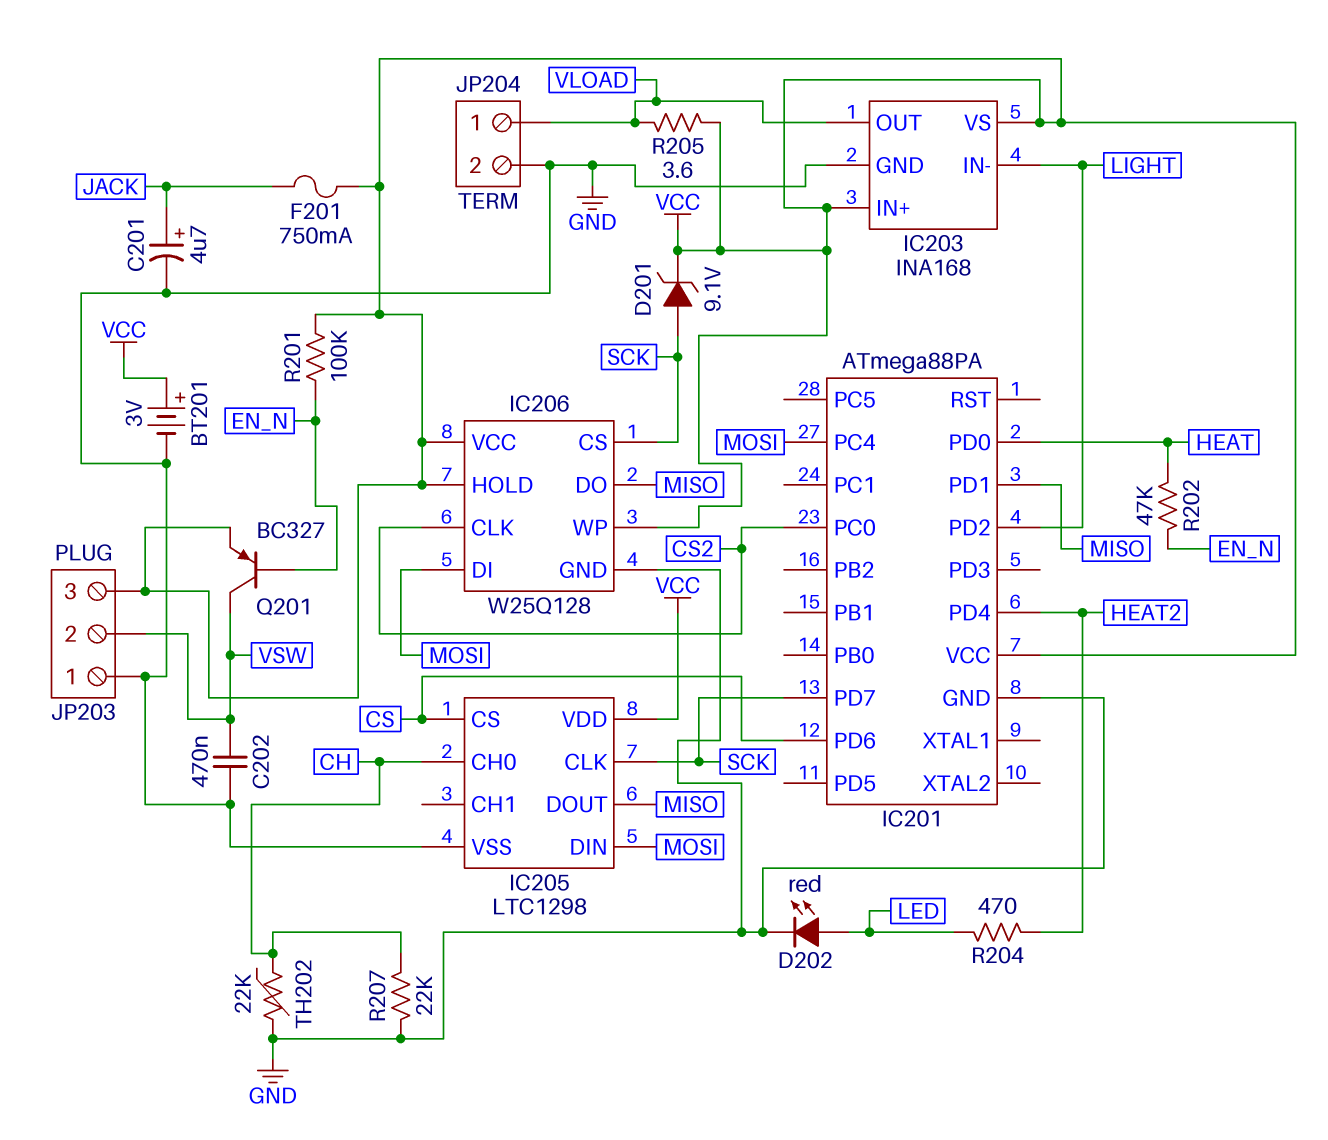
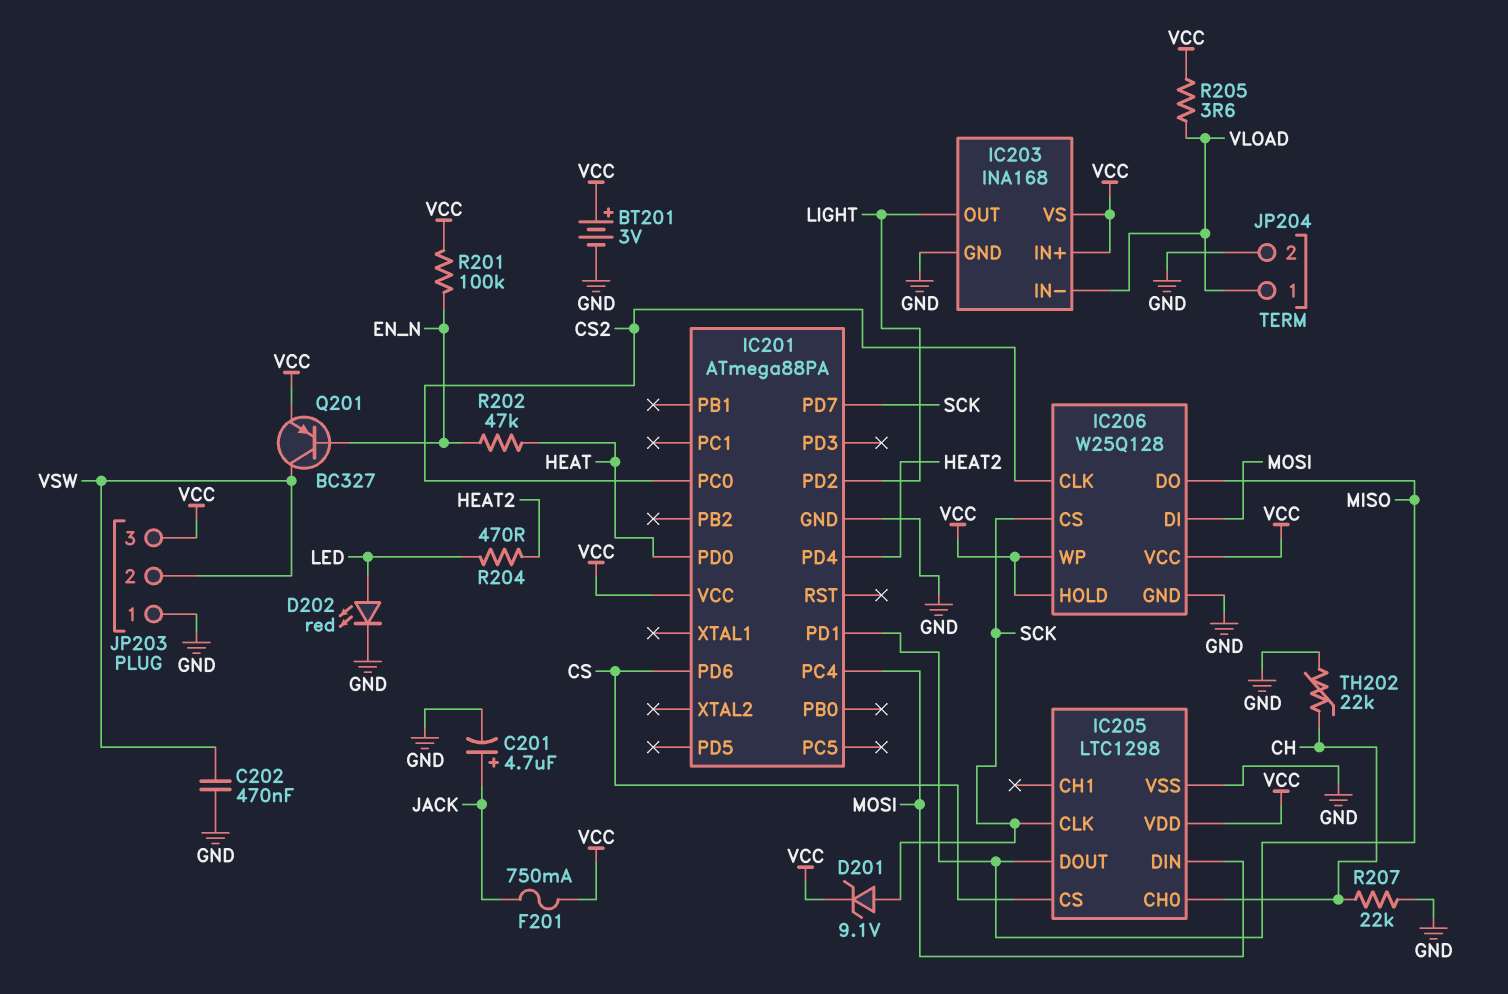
IC203 pin IN-: LIGHT -> VLOAD
IC203 pin OUT: VLOAD -> LIGHT

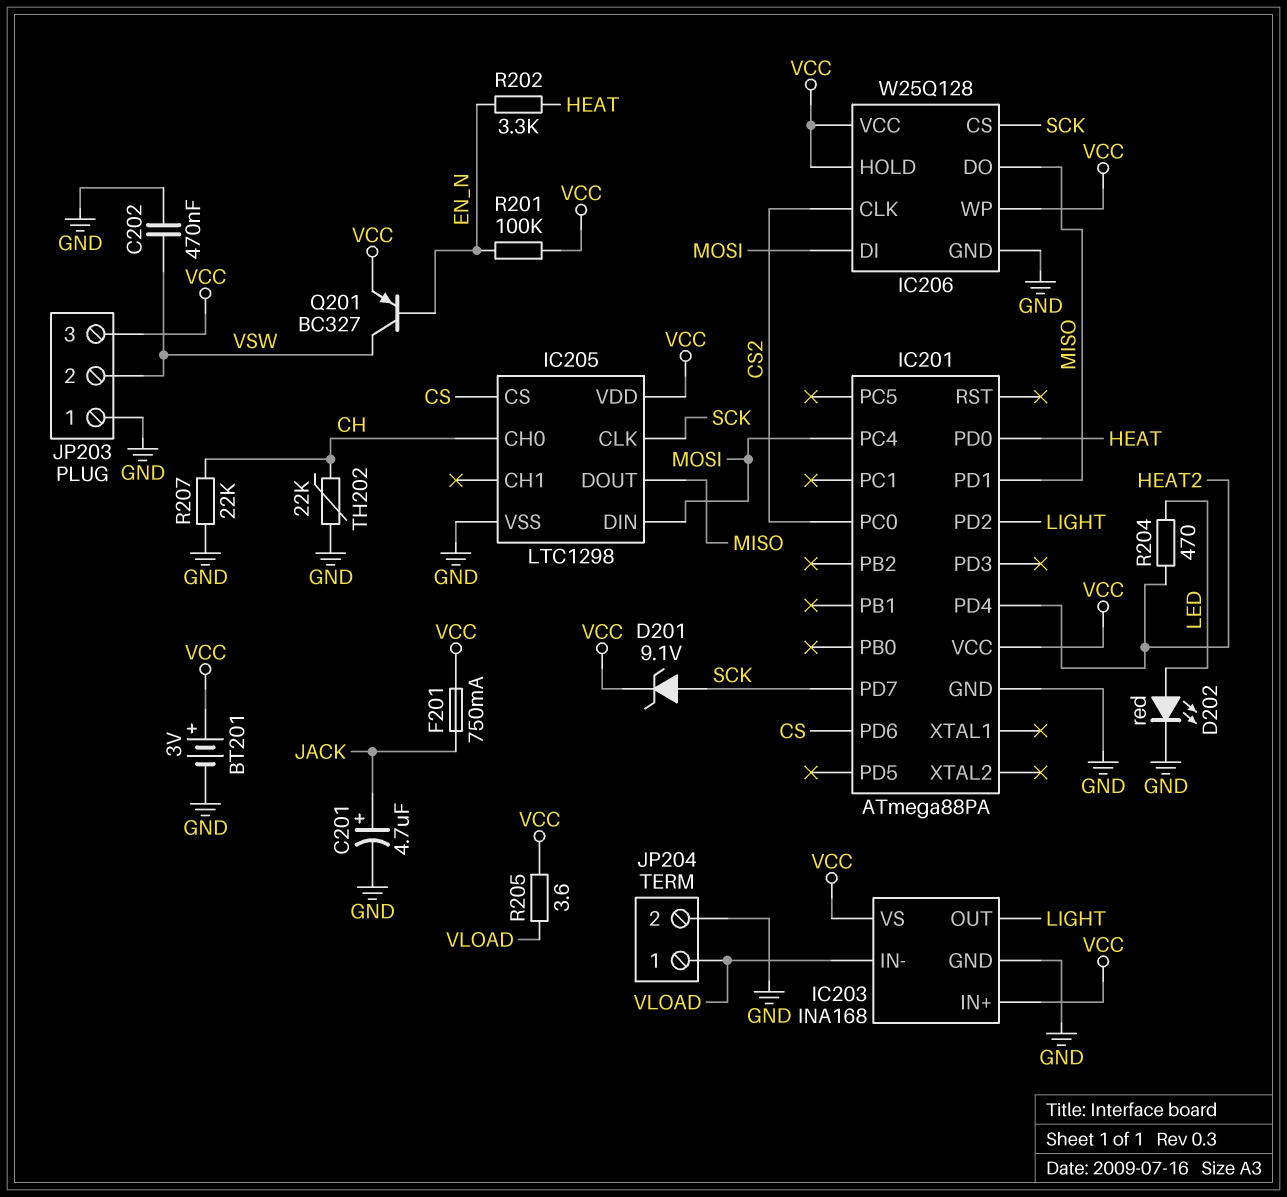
R202: 47k (EN_N, HEAT) -> 3.3k (EN_N, HEAT)

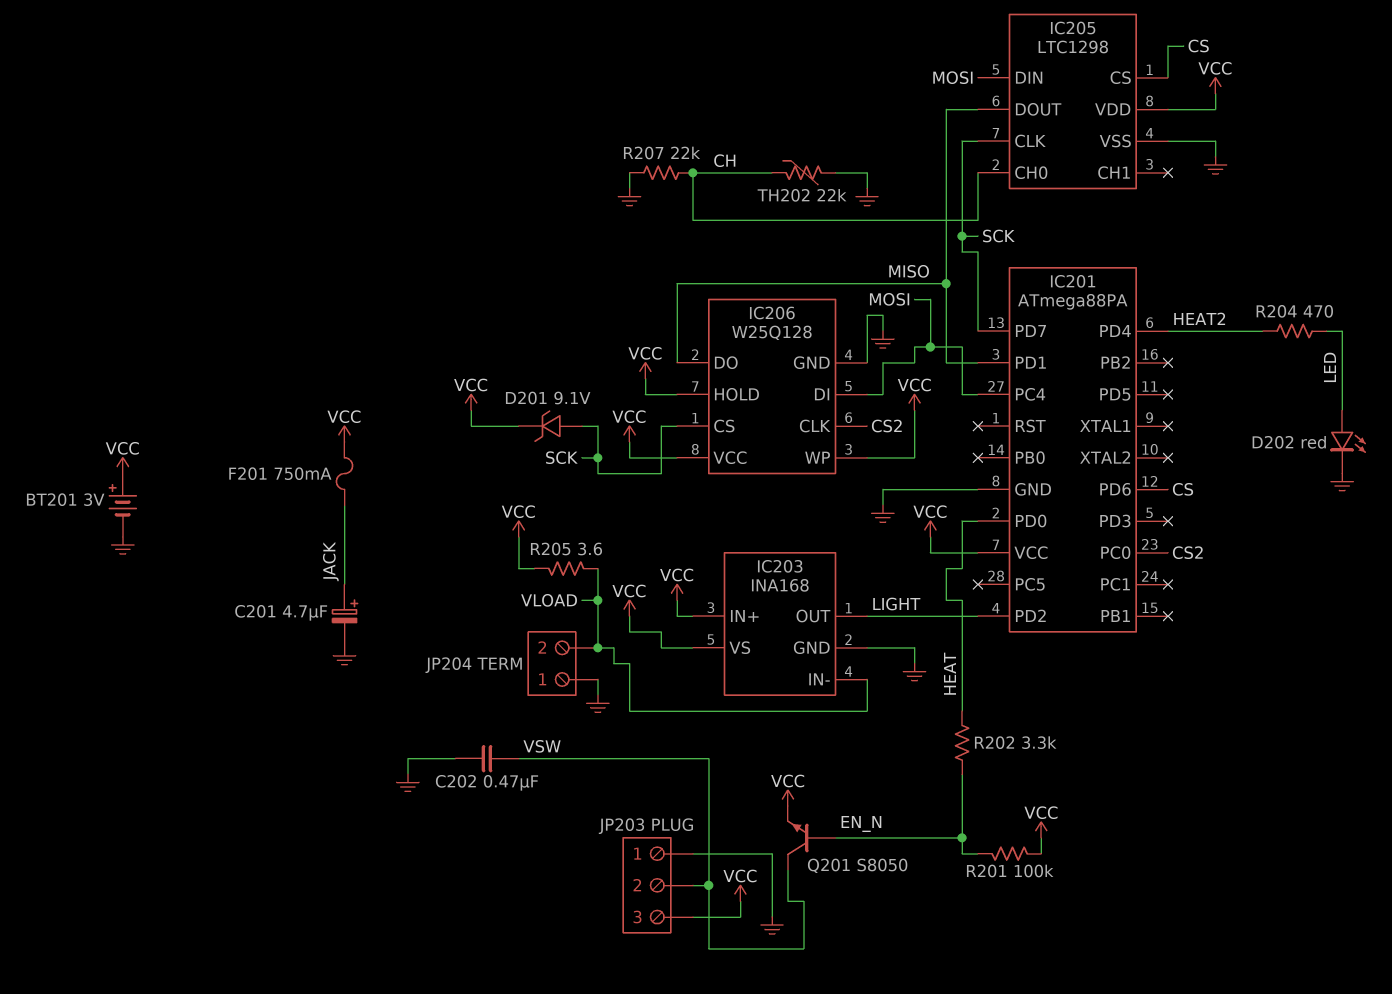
JP204 pin 1: VLOAD -> GND
JP204 pin 2: GND -> VLOAD
Q201: PNP BC327 (B EN_N, C VSW, E VCC) -> NPN S8050 (B EN_N, C VSW, E VCC)

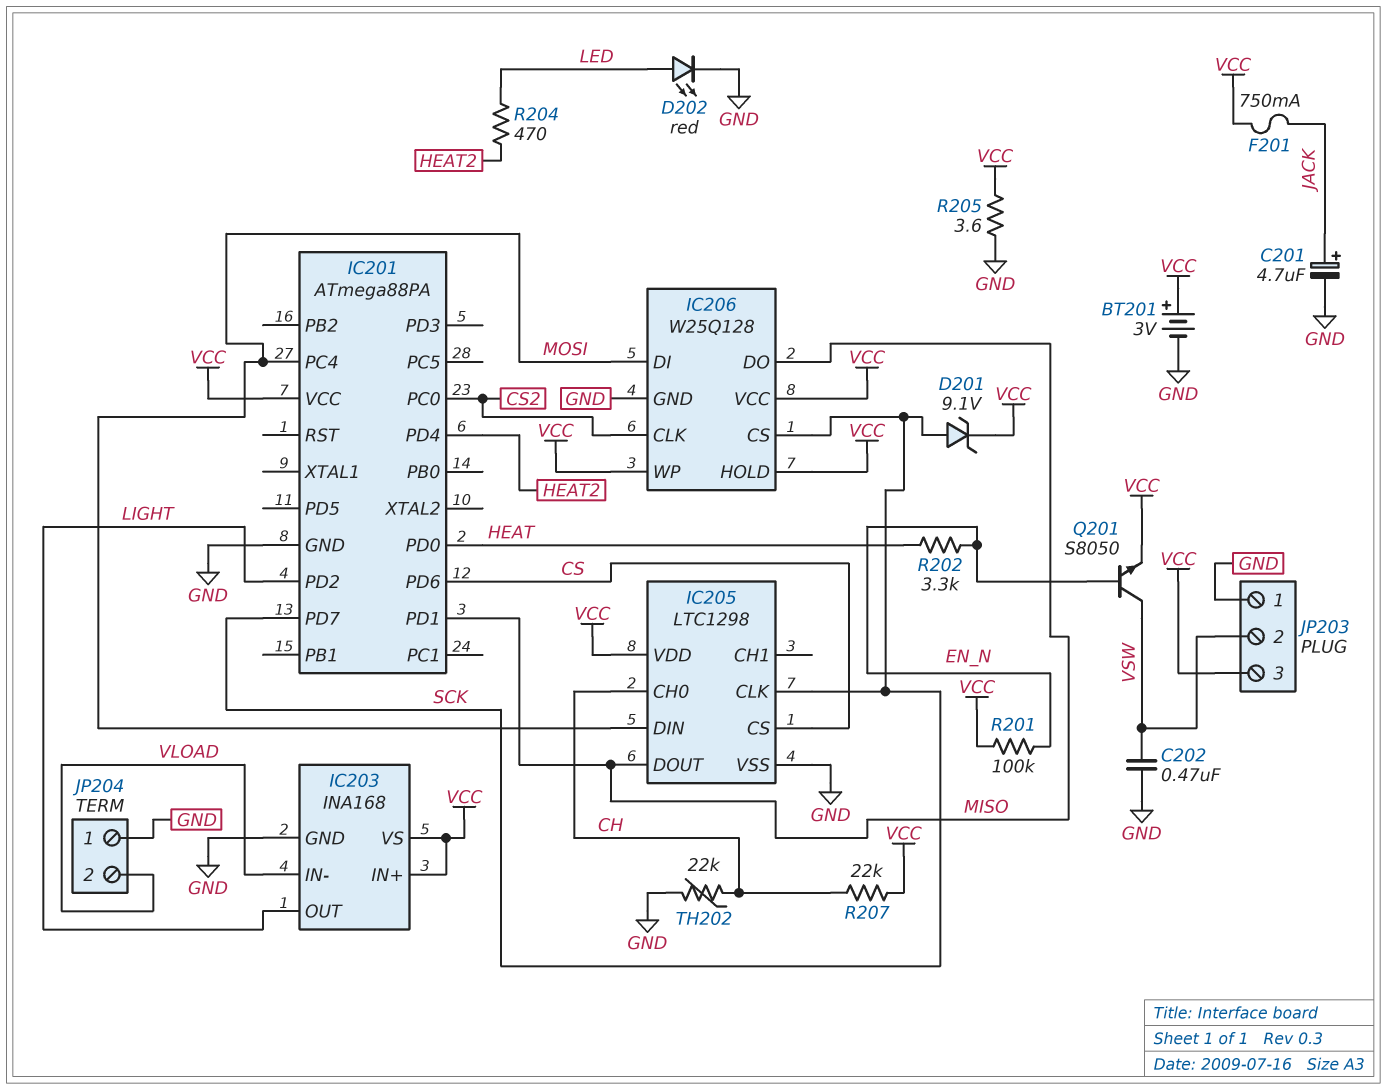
R205: 3.6 (VCC, VLOAD) -> 3.6 (GND, VCC)
R207: 22k (CH, GND) -> 22k (CH, VCC)

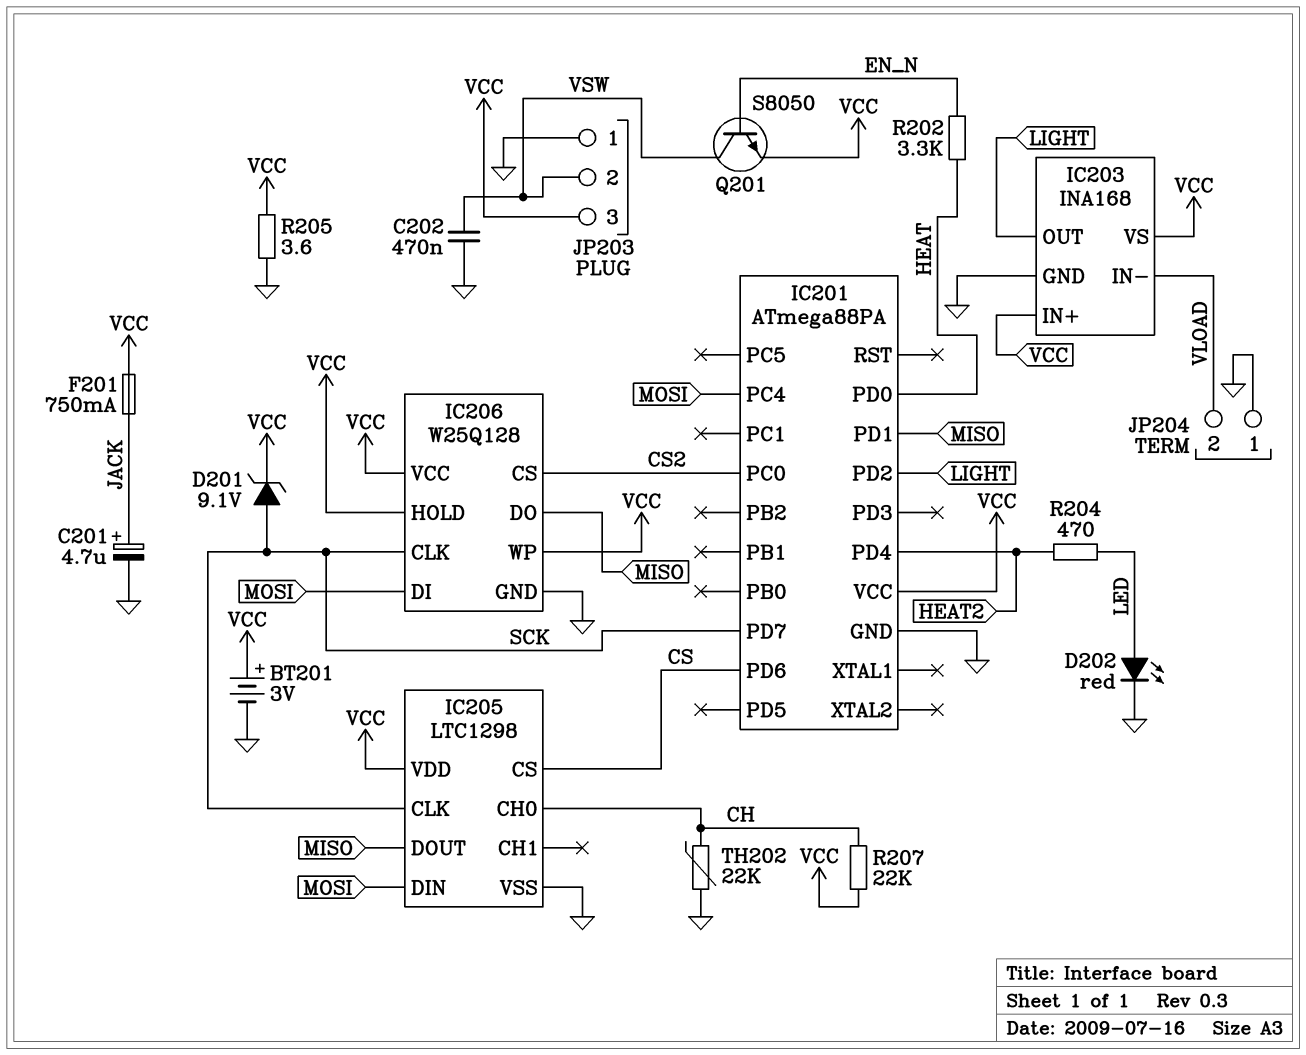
IC206 pin CLK: CS2 -> SCK
IC206 pin CS: SCK -> CS2
R201: 100k (EN_N, VCC) -> none

